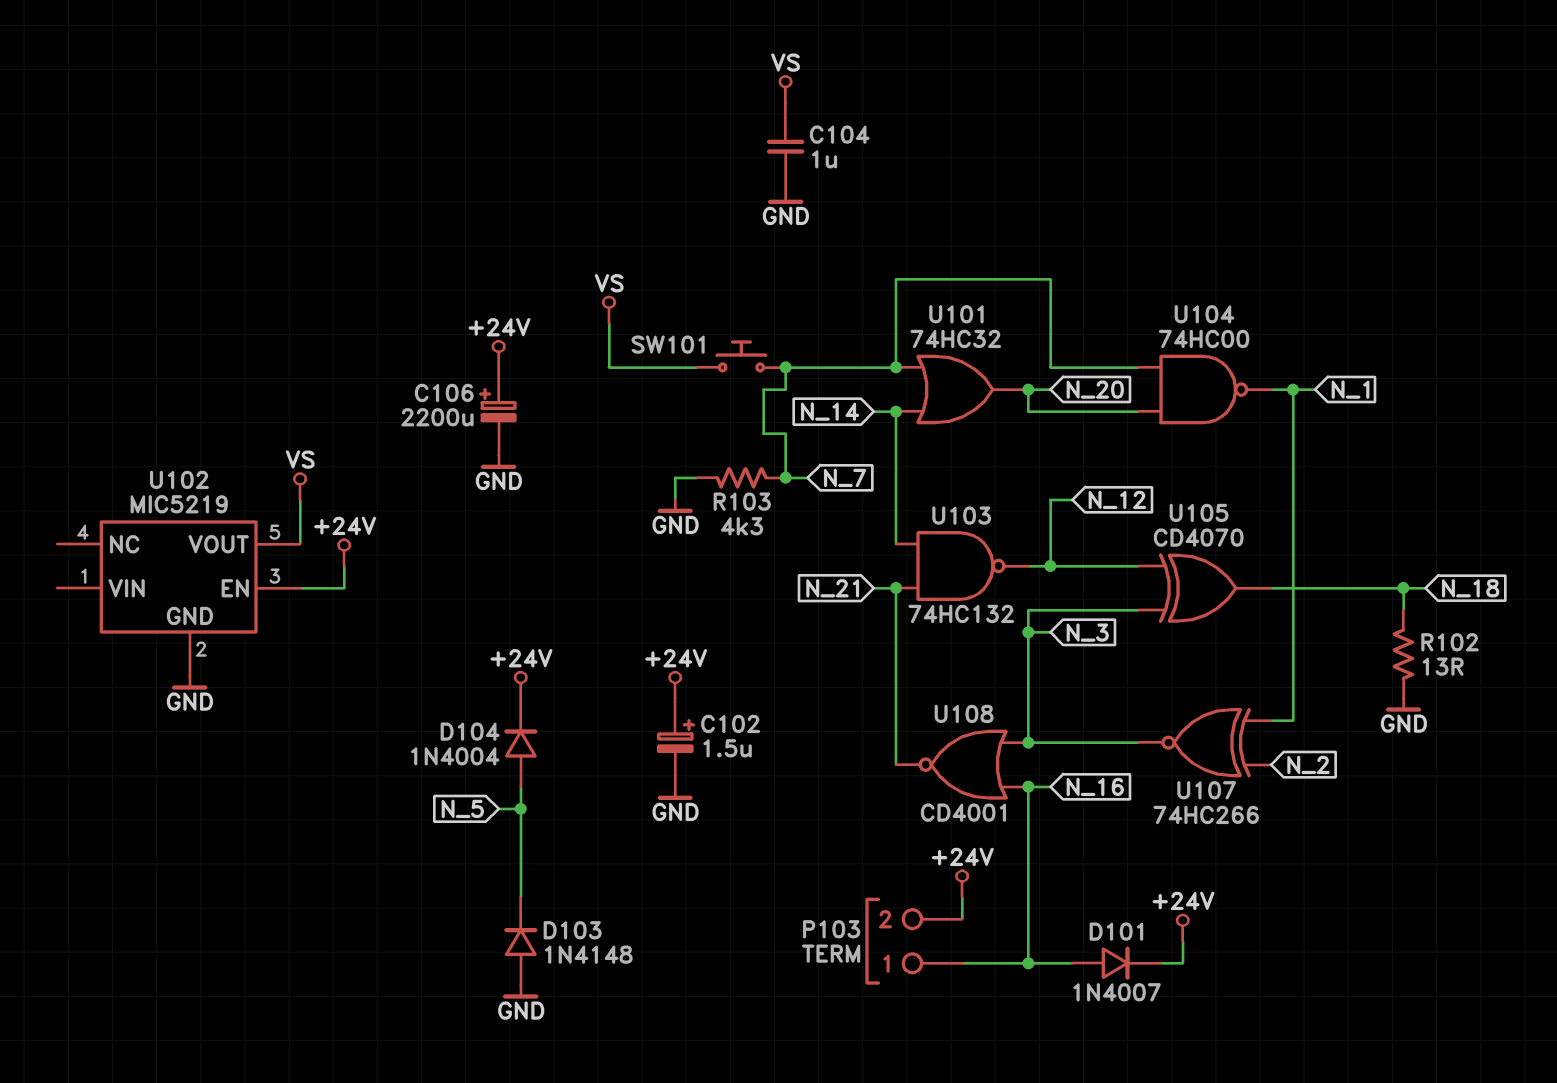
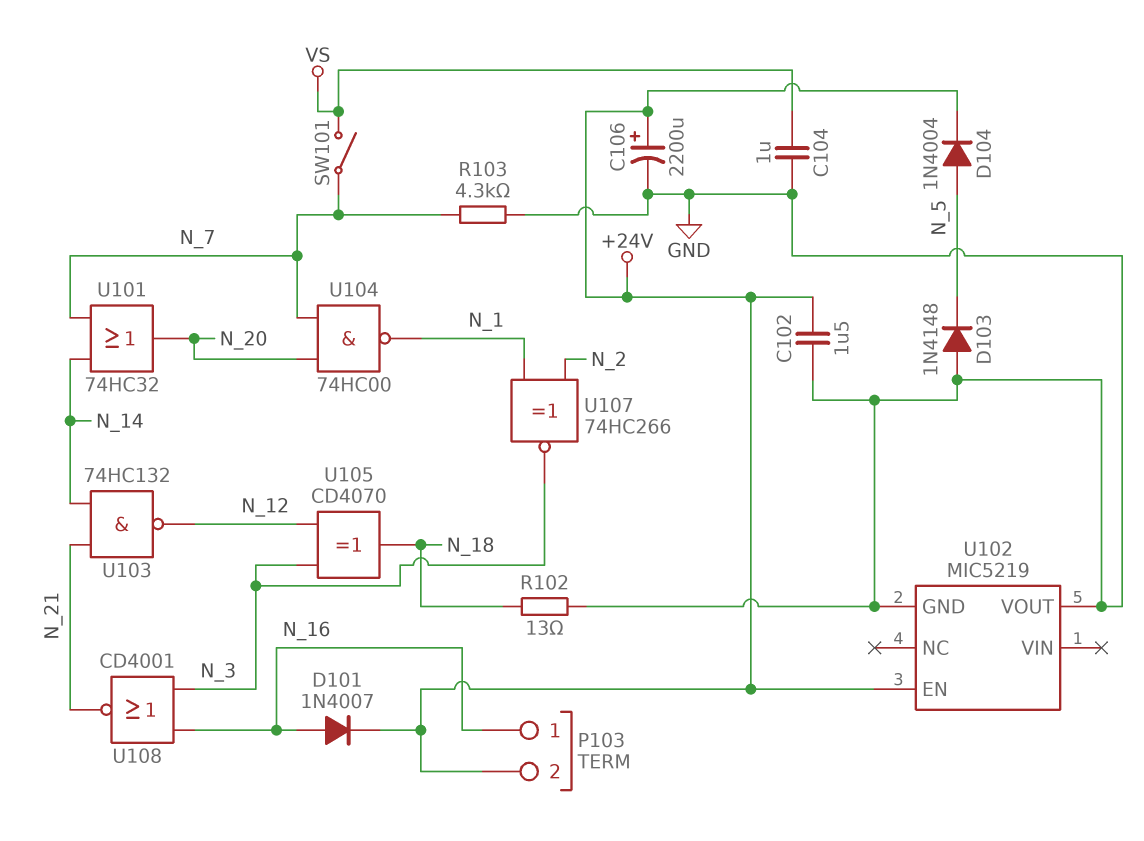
C102: 1.5uF (plus +24V, minus GND) -> 1.5uF (+24V, GND)
SW101: button (N_7, VS) -> switch (N_7, VS)
U102 pin VOUT: VS -> GND

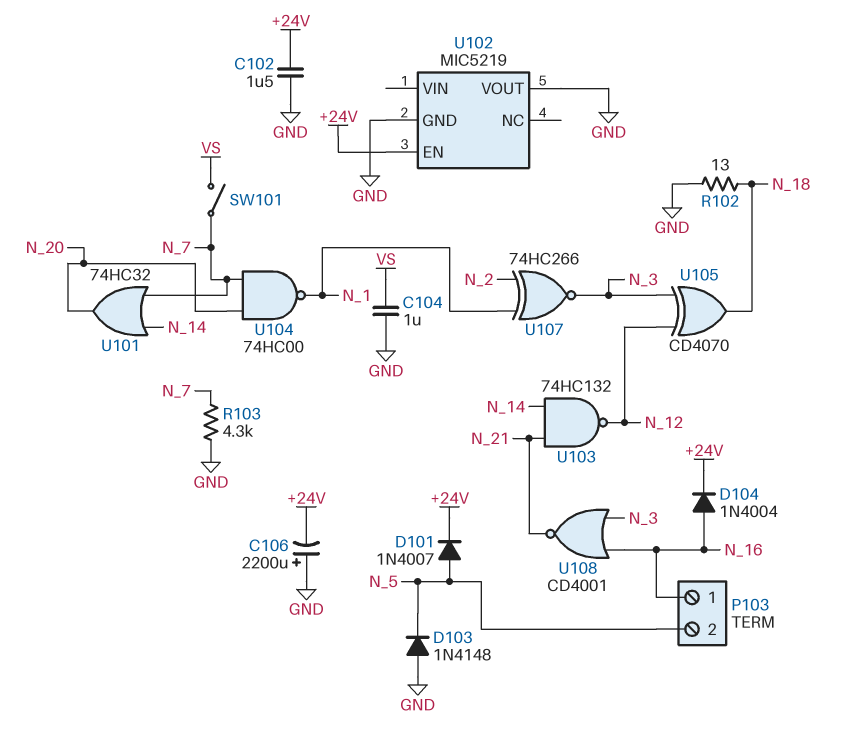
C106: 2200uF (plus +24V, minus GND) -> 2200uF (plus GND, minus +24V)
D101: diode 1N4007 (A N_16, K +24V) -> diode 1N4007 (A N_5, K +24V)
D104: diode 1N4004 (A N_5, K +24V) -> diode 1N4004 (A N_16, K +24V)
P103 pin 2: +24V -> N_5

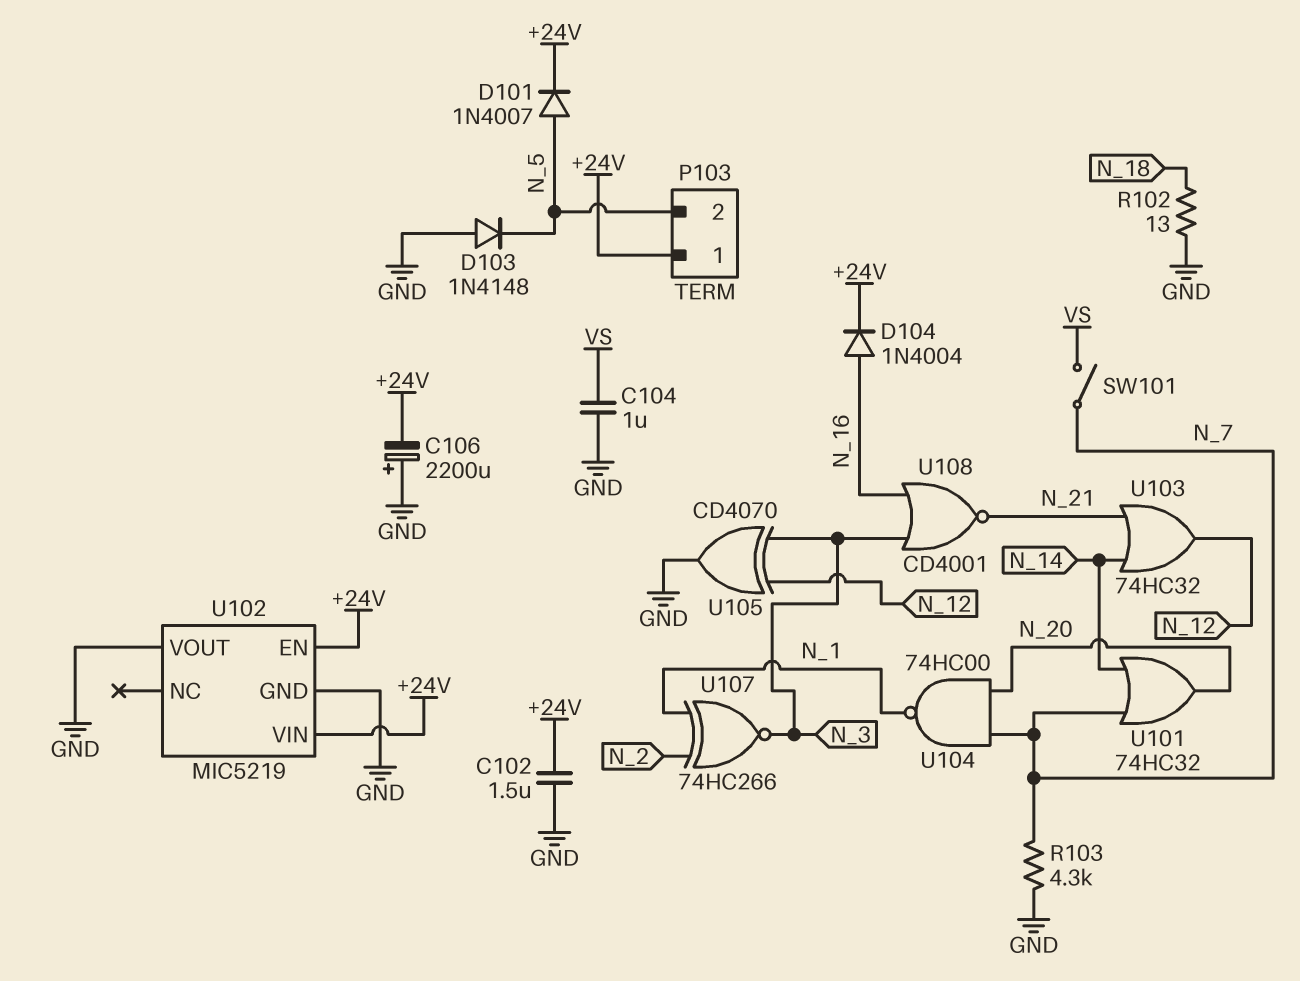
P103 pin 1: N_16 -> +24V
U102 pin VIN: none -> +24V
U103: NAND 74HC132 (in N_14, in N_21, out N_12) -> OR 74HC32 (in N_14, in N_21, out N_12)
U105: XOR CD4070 (in N_3, in N_12, out N_18) -> XOR CD4070 (in N_3, in N_12, out GND)

